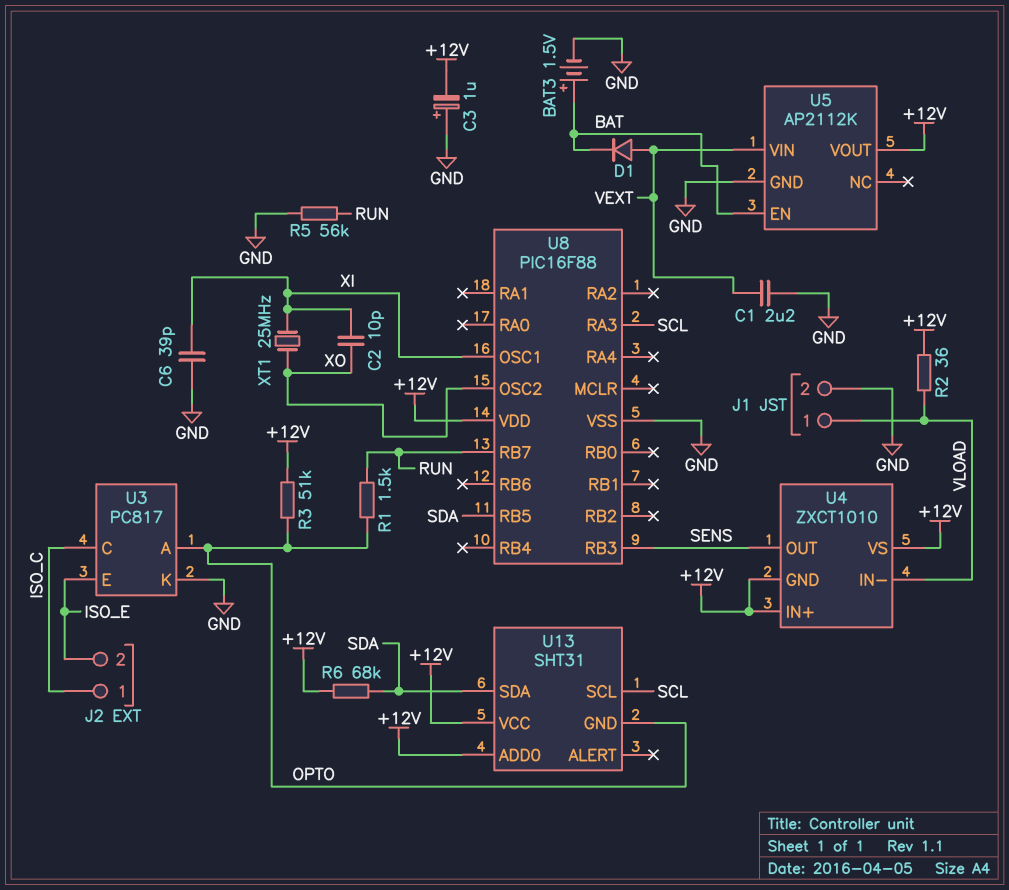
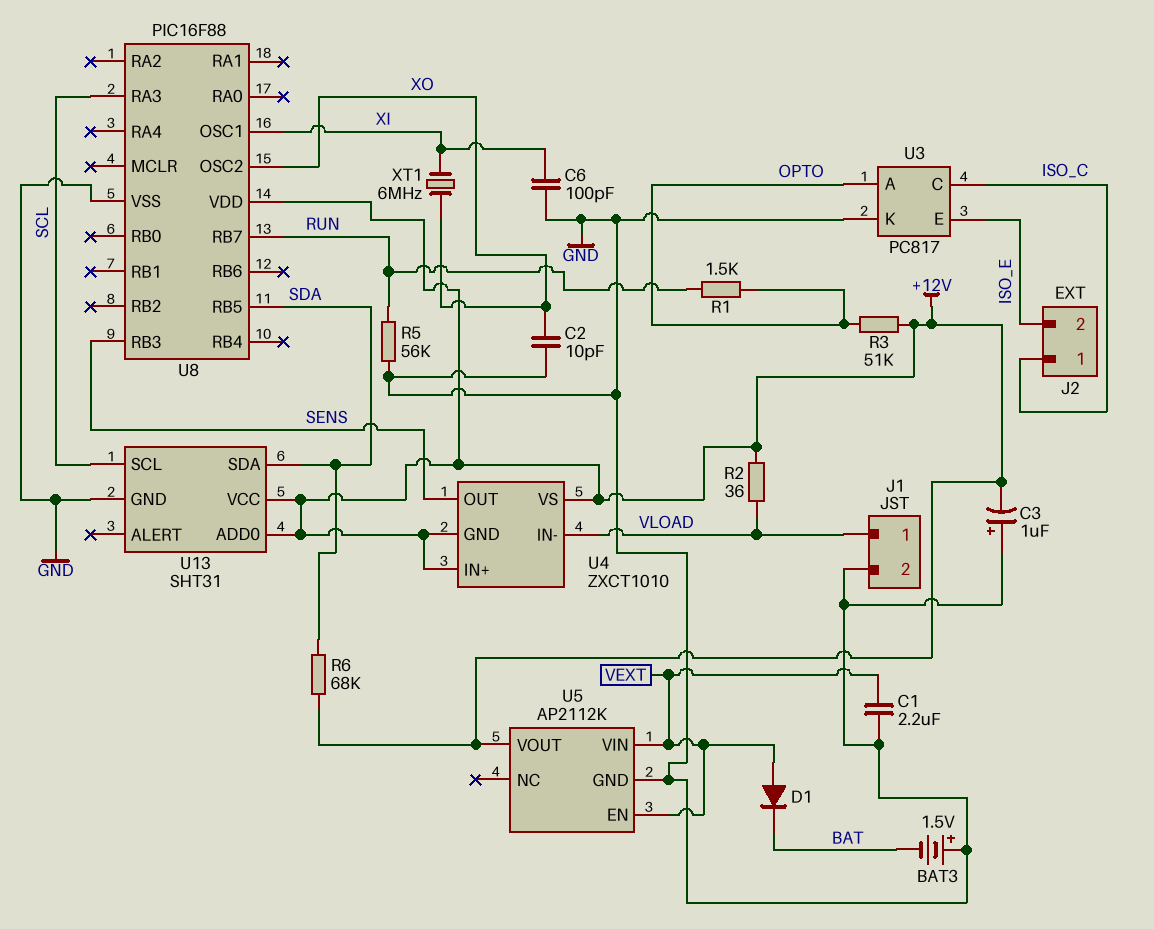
BAT3: 1.5V (plus BAT, minus GND) -> 1.5V (plus GND, minus BAT)
C2: 10pF (XI, XO) -> 10pF (GND, XO)
C6: 39pF (GND, XI) -> 100pF (GND, XI)
U5 pin EN: BAT -> VEXT
U13 pin GND: OPTO -> GND
XT1: 25MHz (XI, XO) -> 6MHz (XI, XO)

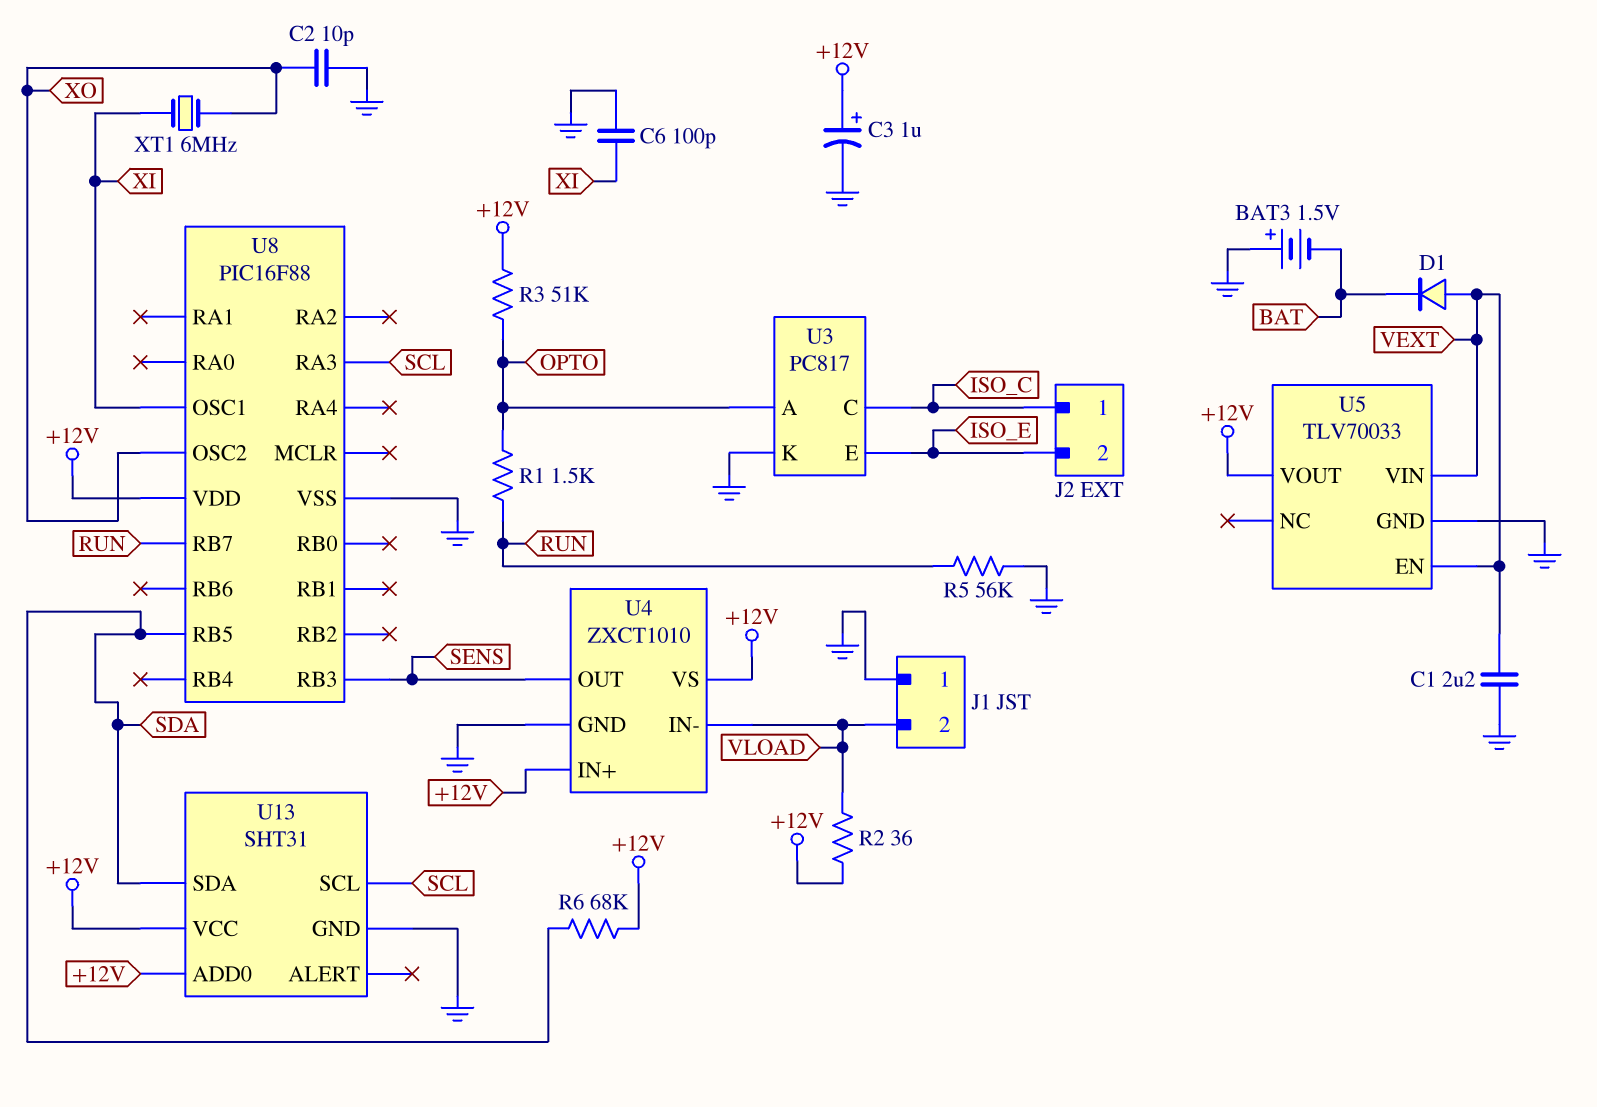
C3: 1uF (plus GND, minus +12V) -> 1uF (plus +12V, minus GND)
J1 pin 1: VLOAD -> GND
J1 pin 2: GND -> VLOAD
U4 pin GND: +12V -> GND
U5: AP2112K -> TLV70033

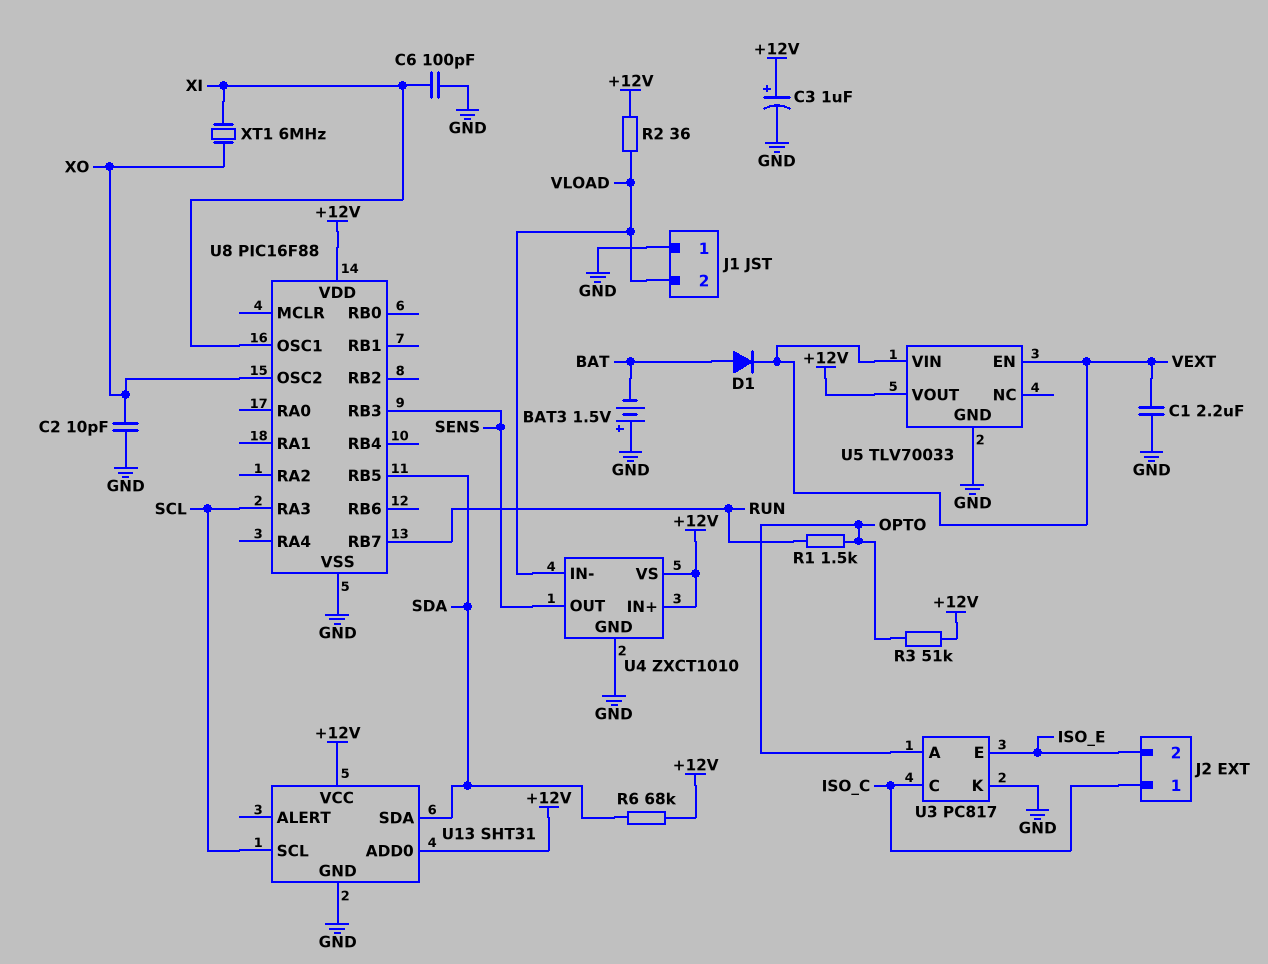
D1: diode (A VEXT, K BAT) -> diode (A BAT, K VEXT)
R5: 56k (GND, RUN) -> none

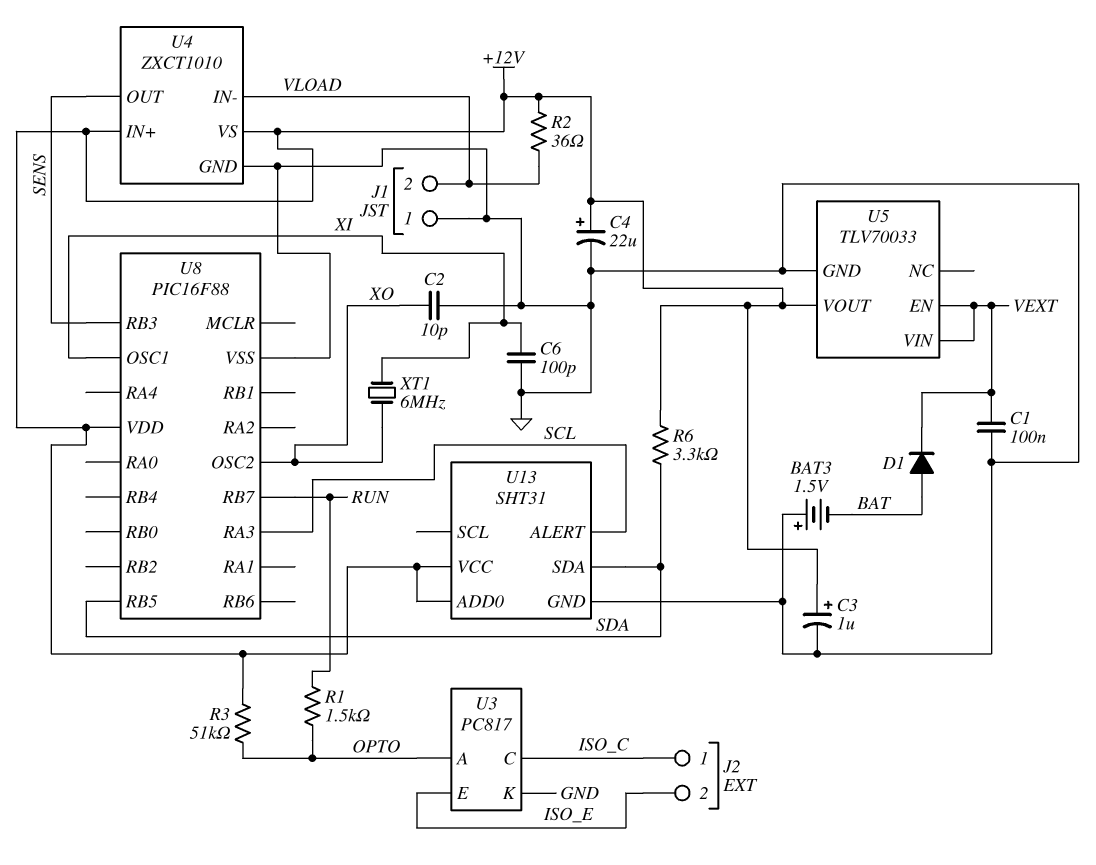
C1: 2.2uF (GND, VEXT) -> 100nF (GND, VEXT)
C4: none -> 22uF (plus +12V, minus GND)
R6: 68k (+12V, SDA) -> 3.3k (+12V, SDA)
U13 pin ALERT: none -> SCL
U13 pin SCL: SCL -> none

